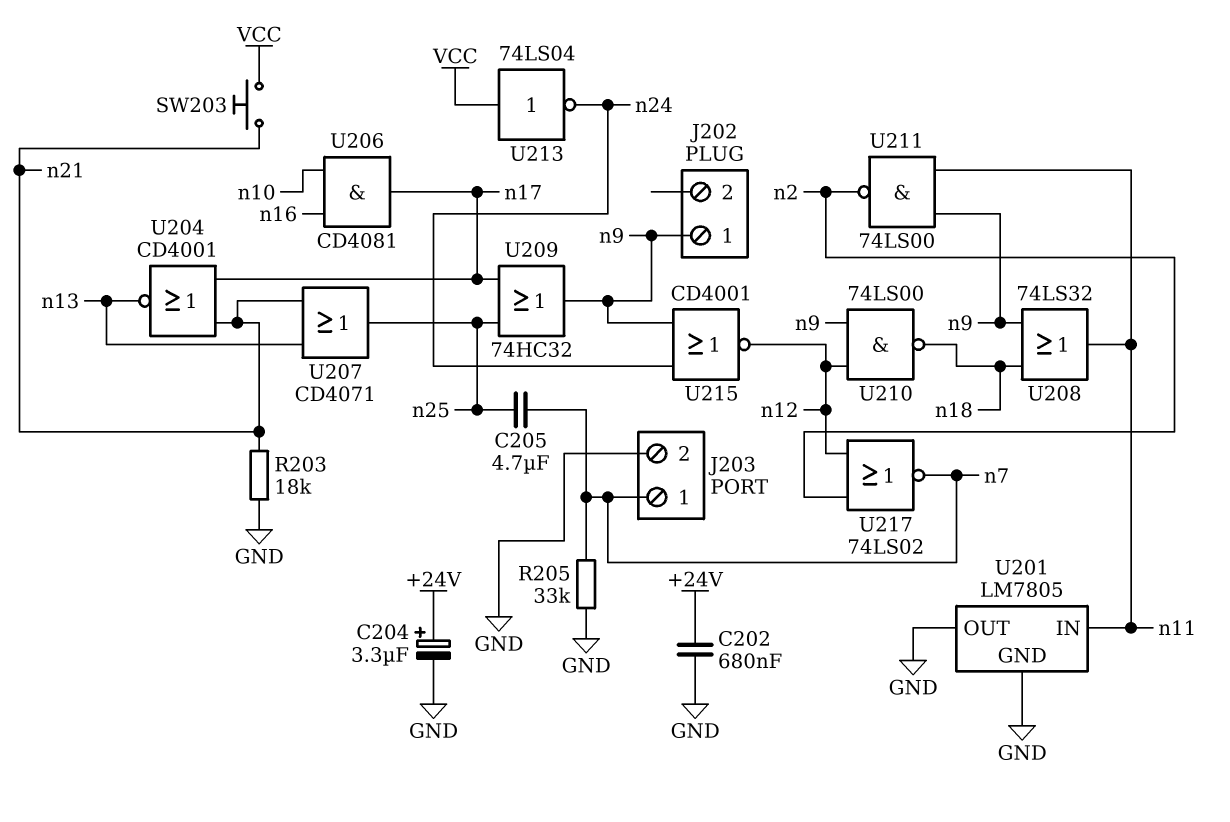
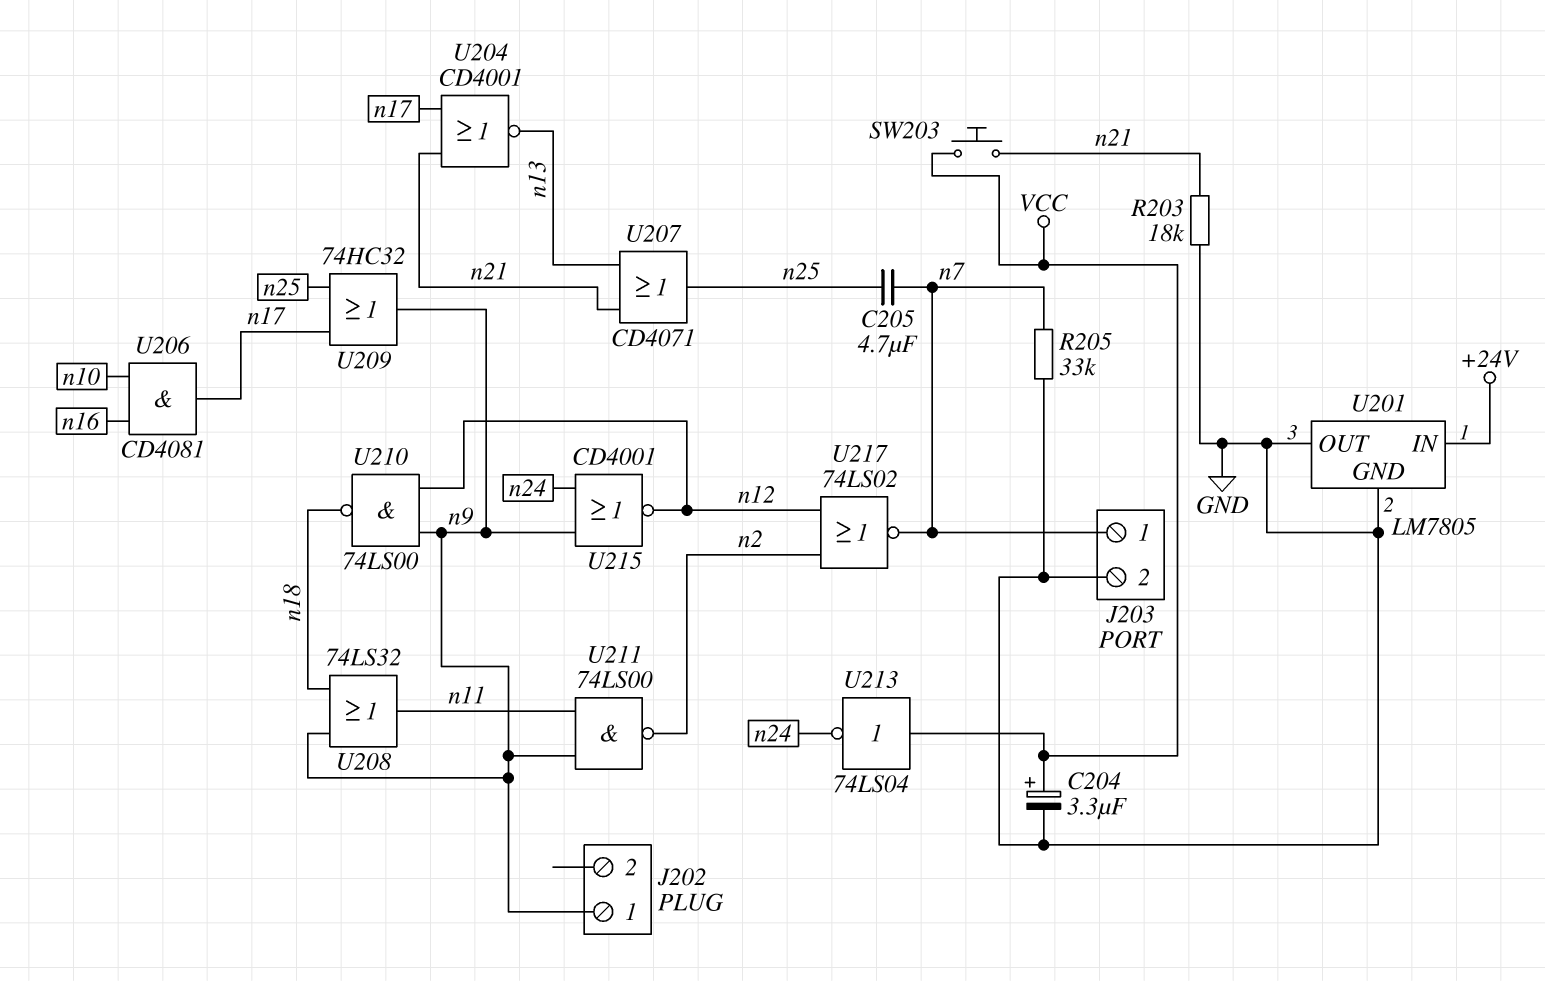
C202: 680nF (+24V, GND) -> none
C204: 3.3uF (plus +24V, minus GND) -> 3.3uF (plus VCC, minus GND)
U201 pin IN: n11 -> +24V

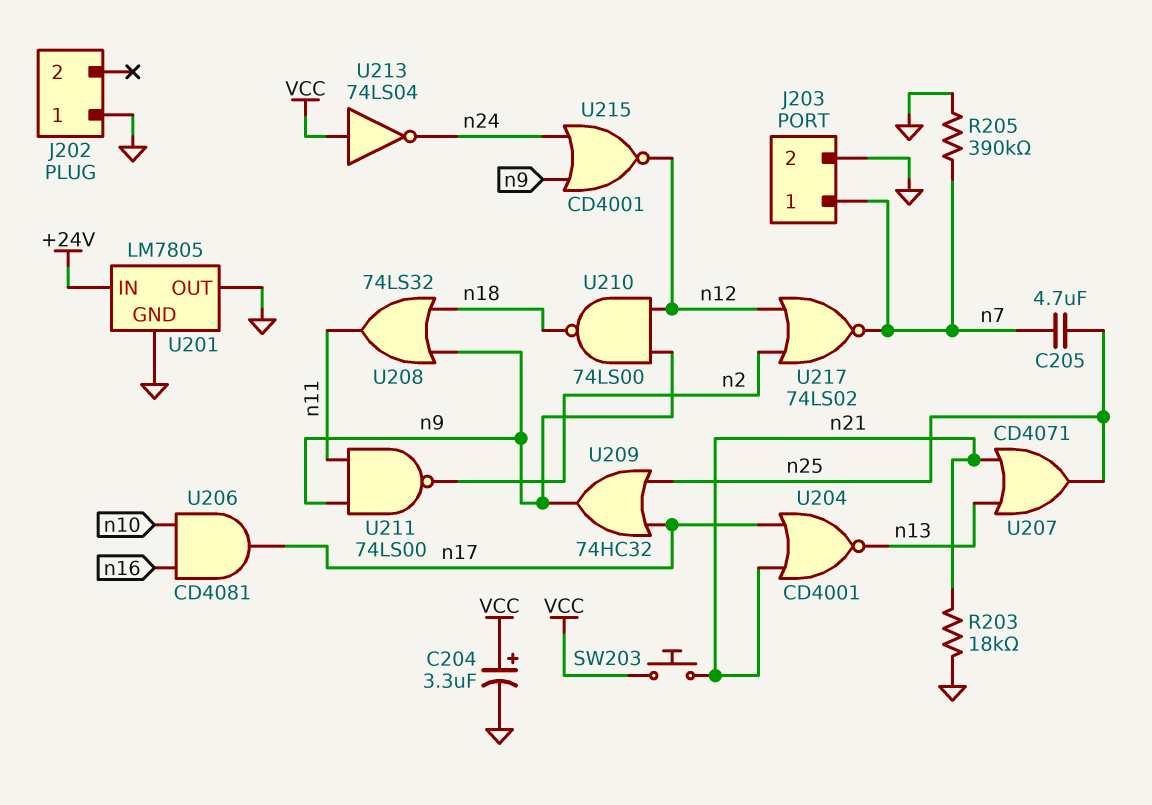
J202 pin 1: n9 -> GND
R205: 33k (GND, n7) -> 390k (GND, n7)

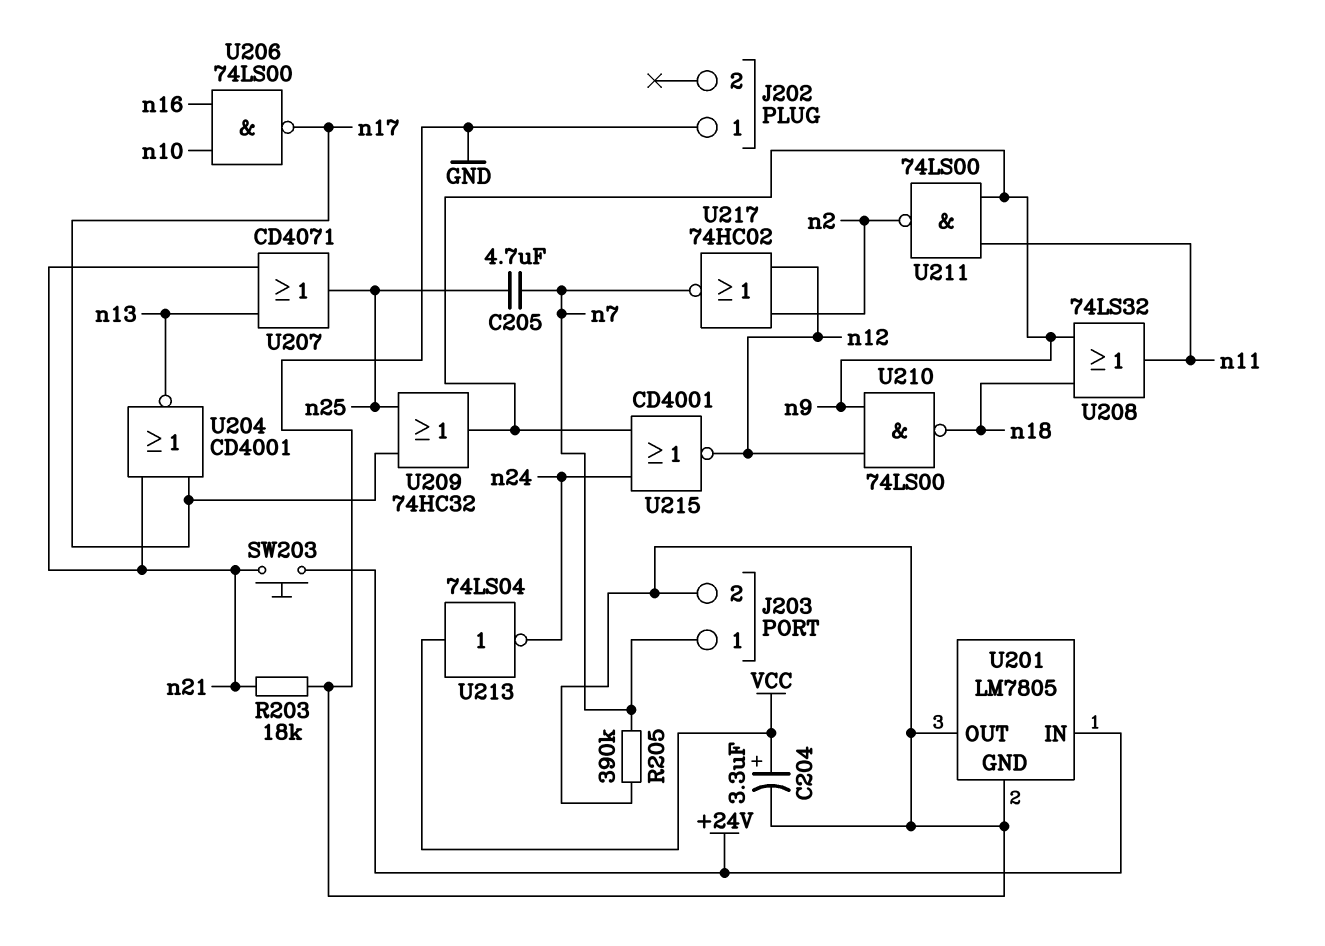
SW203: button (VCC, n21) -> button (+24V, n21)
U206: AND CD4081 (in n10, in n16, out n17) -> NAND 74LS00 (in n10, in n16, out n17)
U217: NOR 74LS02 (in n2, in n12, out n7) -> NOR 74HC02 (in n2, in n12, out n7)

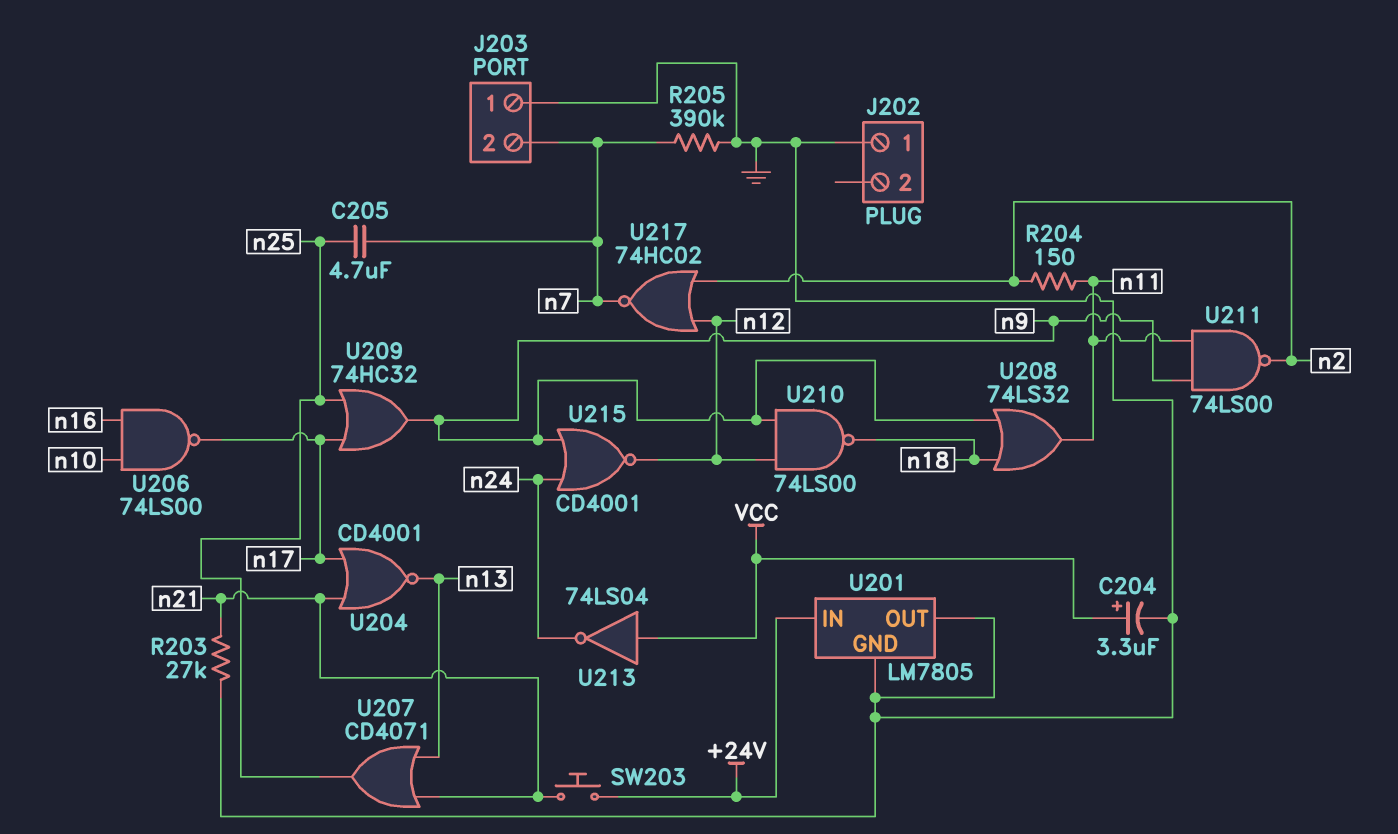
J203 pin 1: n7 -> GND
J203 pin 2: GND -> n7
R203: 18k (GND, n21) -> 27k (GND, n21)
R204: none -> 150 (n2, n11)

